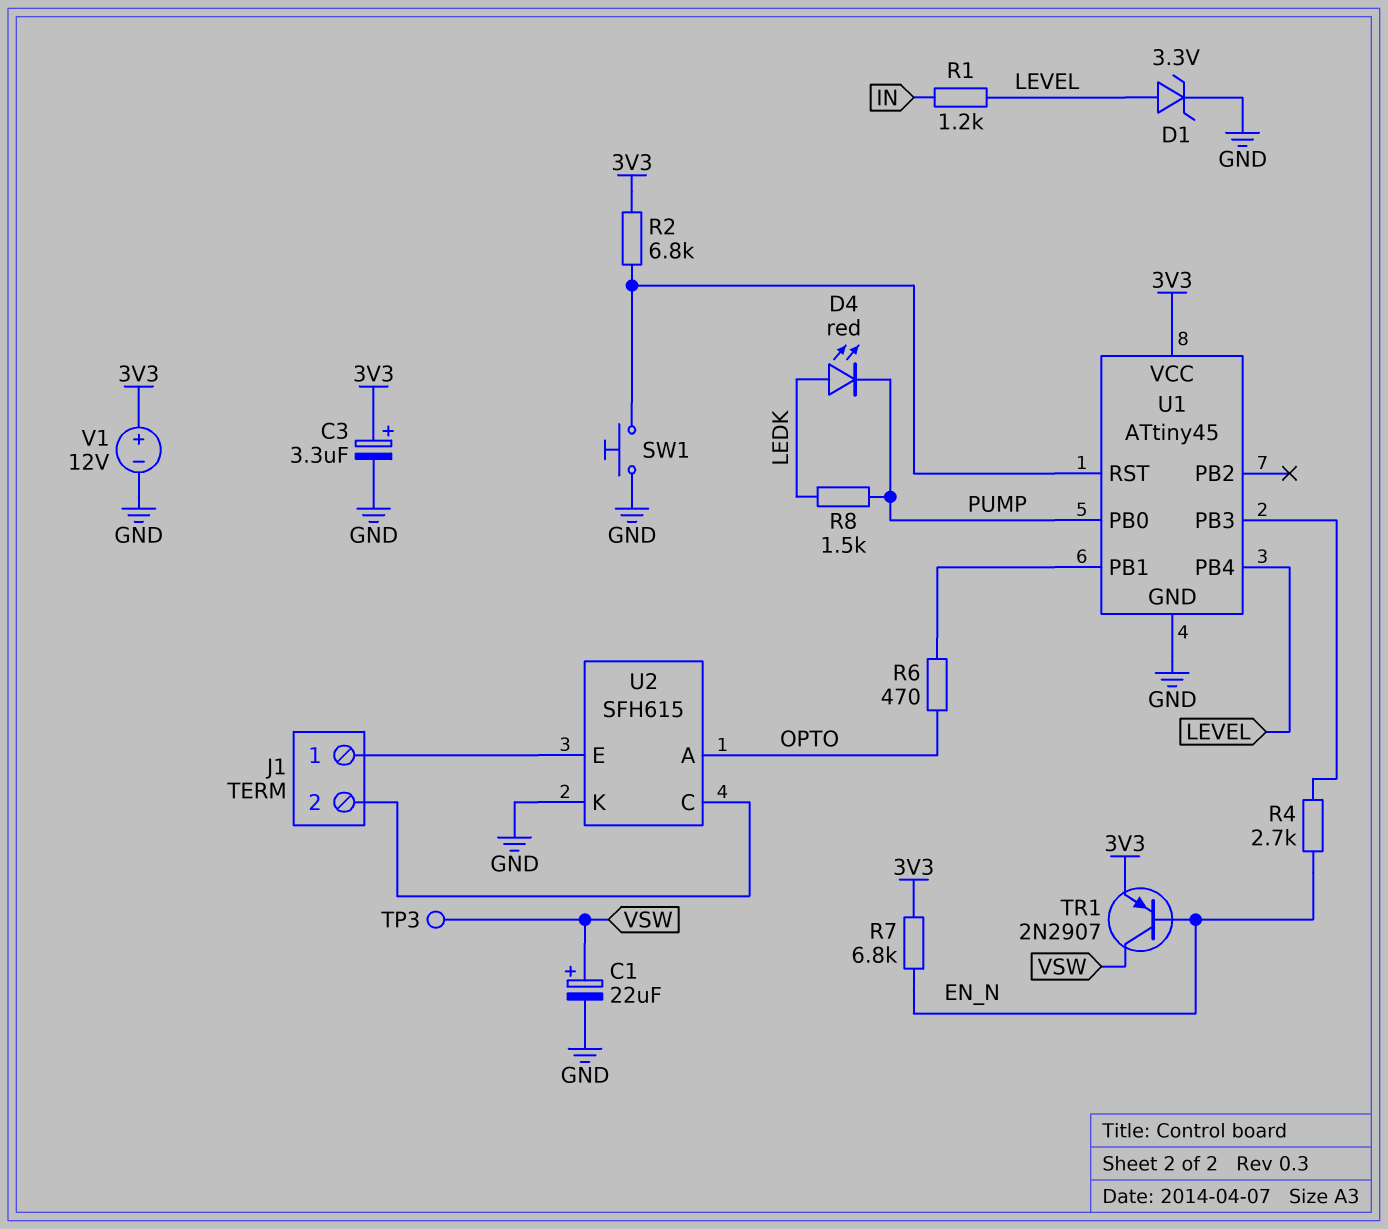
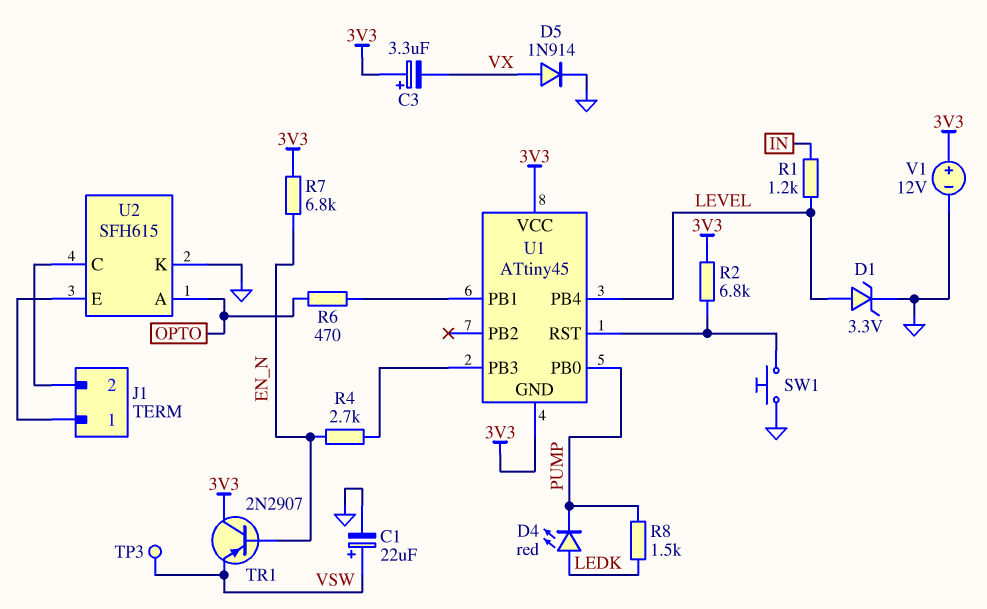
C3: 3.3uF (plus 3V3, minus GND) -> 3.3uF (plus 3V3, minus VX)
D5: none -> diode 1N914 (A VX, K GND)
TR1: PNP 2N2907 (B EN_N, C VSW, E 3V3) -> PNP 2N2907 (B EN_N, C 3V3, E VSW)
U1 pin GND: GND -> 3V3

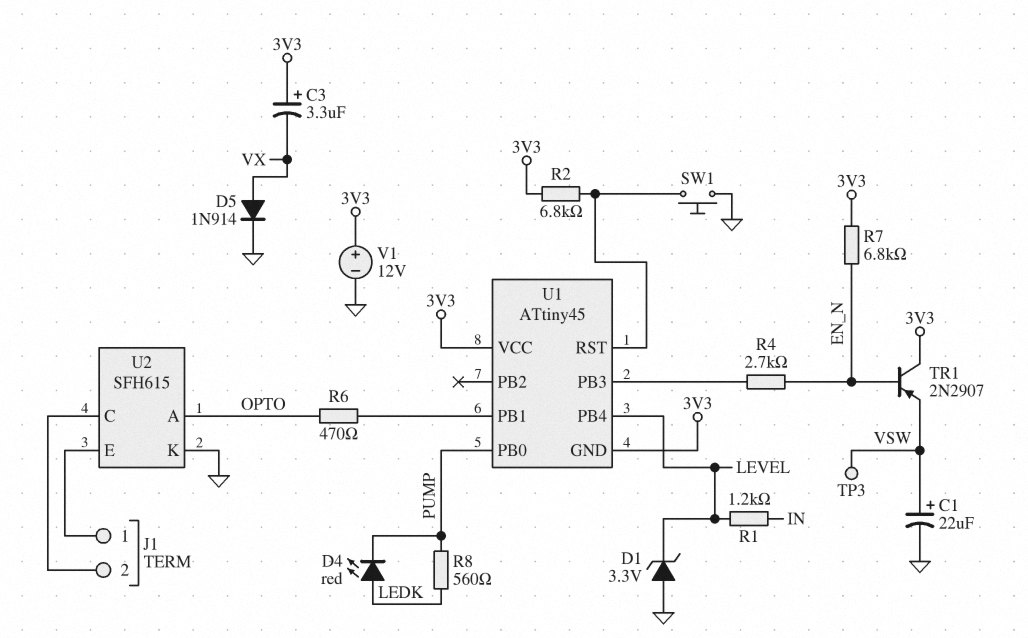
D1: zener 3.3V (A LEVEL, K GND) -> zener 3.3V (A GND, K LEVEL)
R8: 1.5k (LEDK, PUMP) -> 560 (LEDK, PUMP)

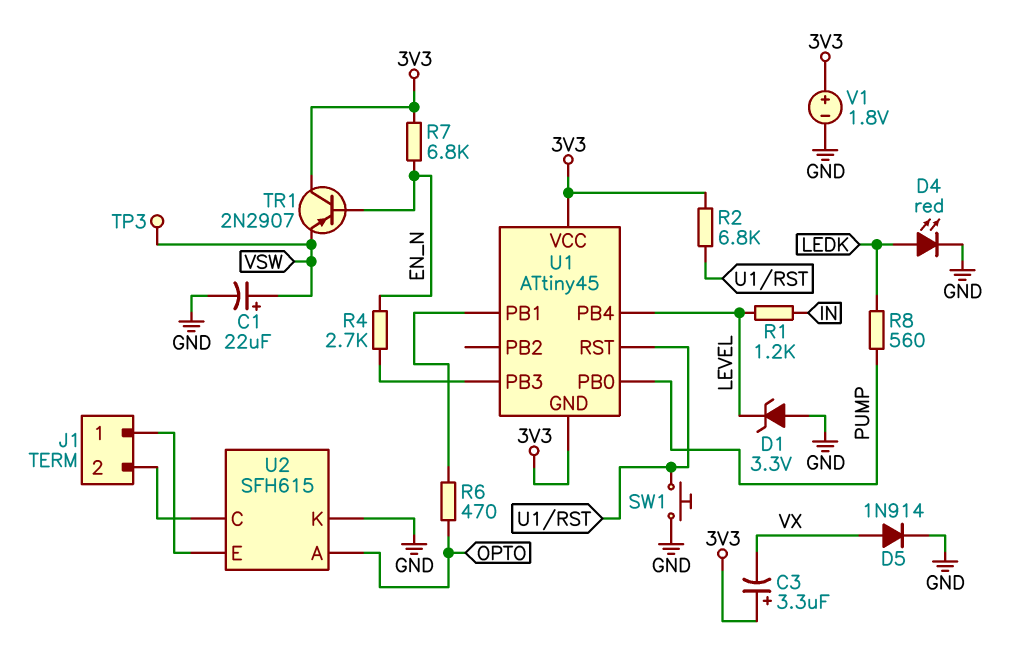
D4: LED red (A LEDK, K PUMP) -> LED red (A LEDK, K GND)
V1: 12V (plus 3V3, minus GND) -> 1.8V (plus 3V3, minus GND)

